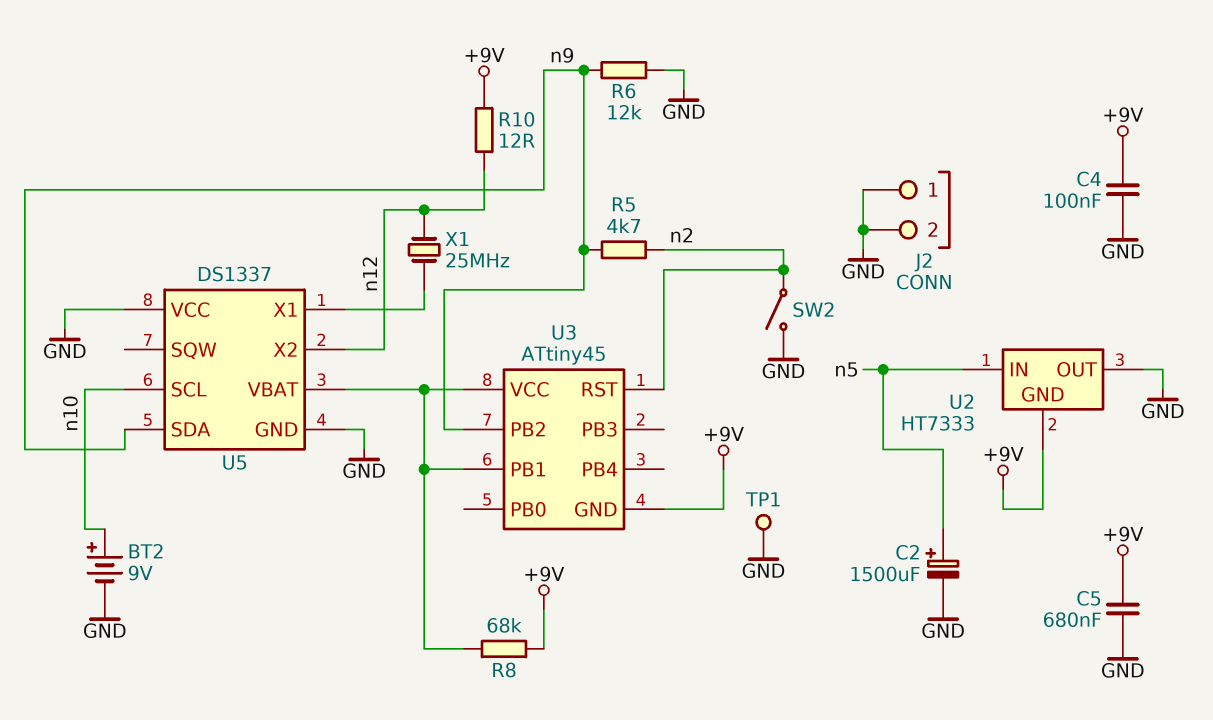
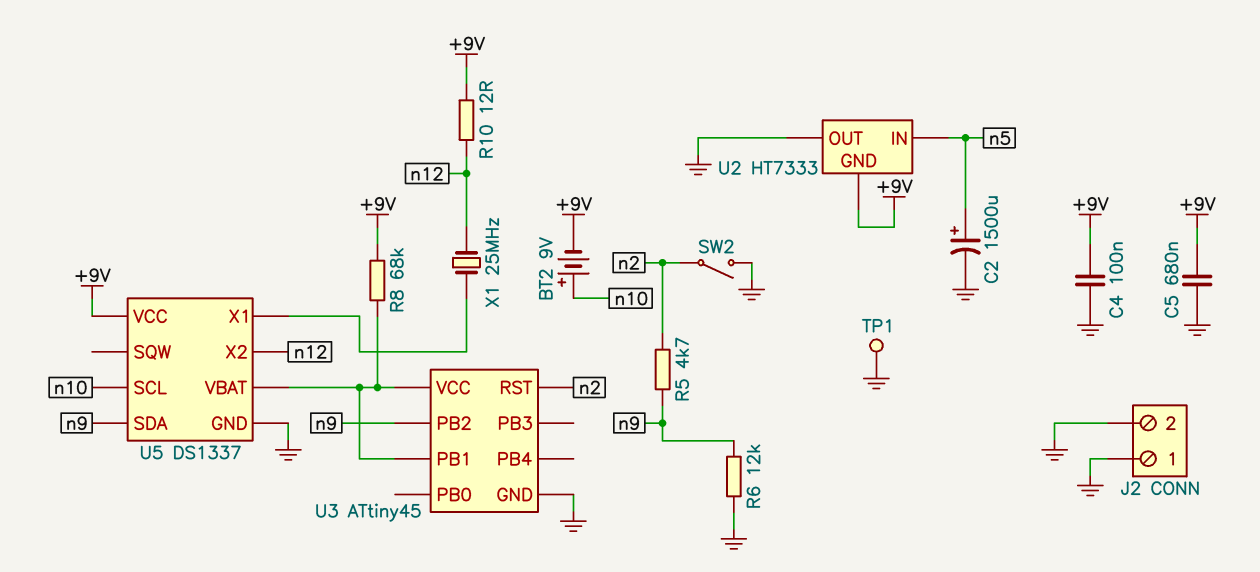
BT2: 9V (plus n10, minus GND) -> 9V (plus n10, minus +9V)
U3 pin GND: +9V -> GND
U5 pin VCC: GND -> +9V

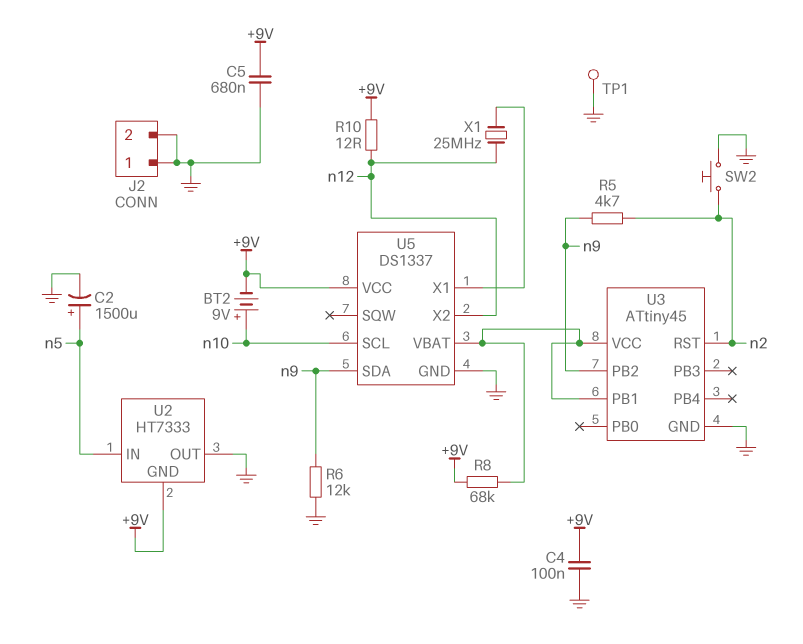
SW2: switch (GND, n2) -> button (GND, n2)

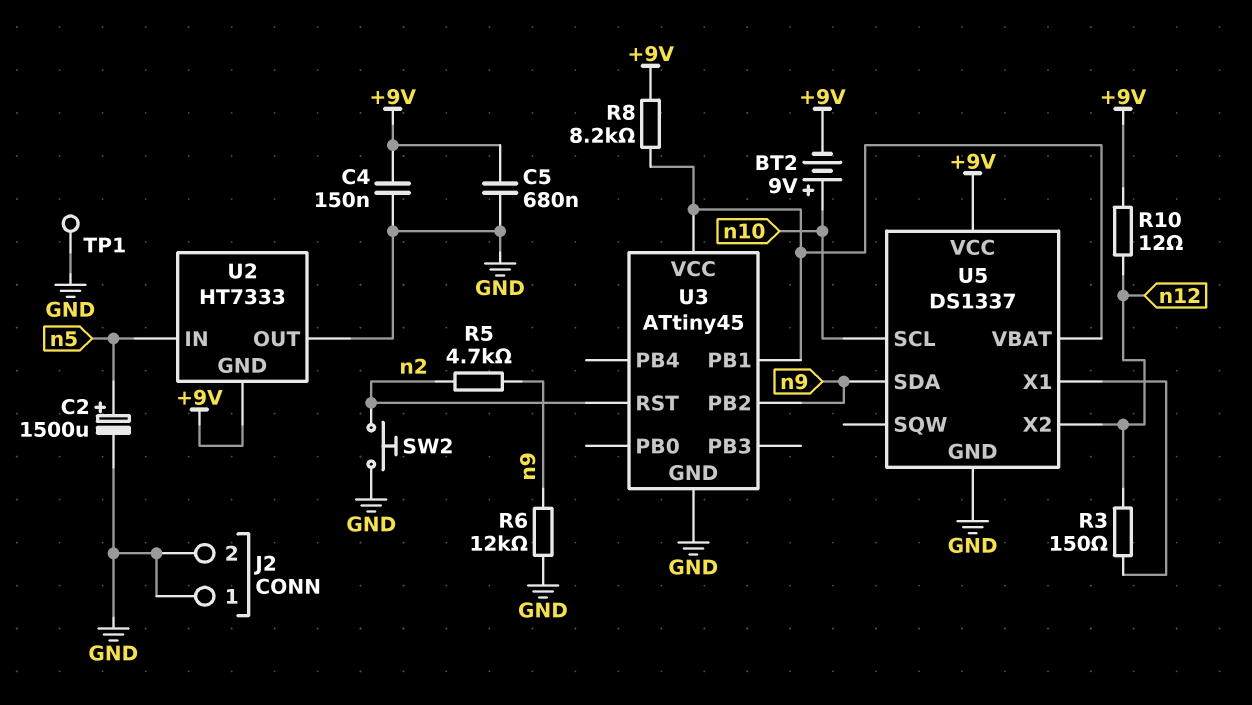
C4: 100nF (+9V, GND) -> 150nF (+9V, GND)
R3: none -> 150 (U5/X1, n12)
R8: 68k (+9V, U3/PB1) -> 8.2k (+9V, U3/PB1)
X1: 25MHz (U5/X1, n12) -> none

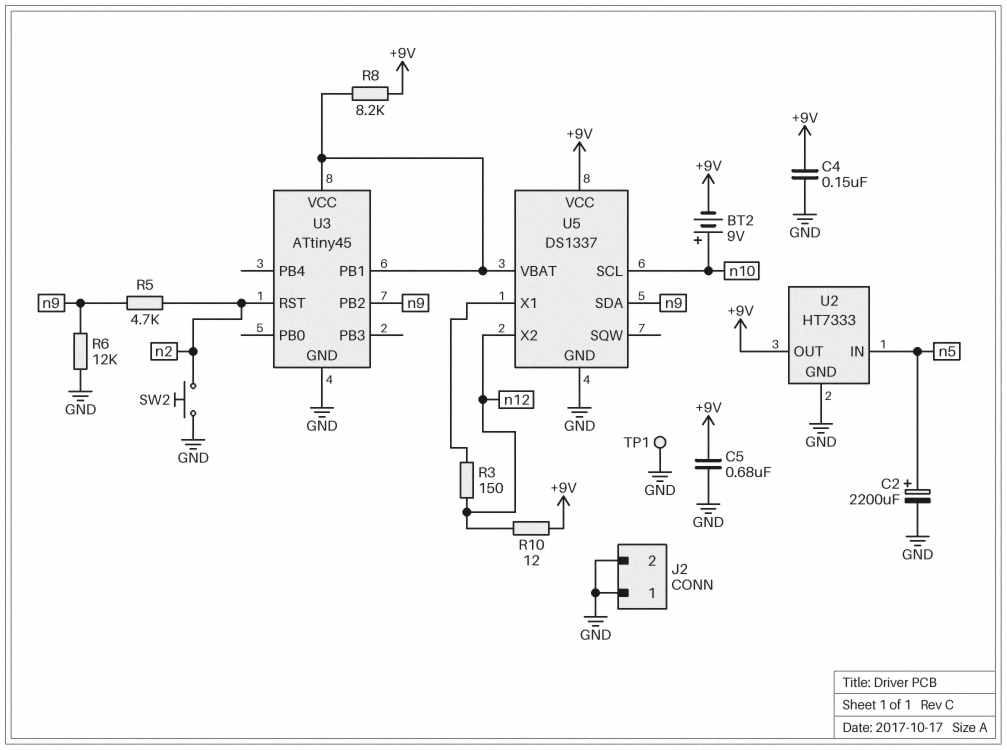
C2: 1500uF (plus n5, minus GND) -> 2200uF (plus n5, minus GND)
U2 pin GND: +9V -> GND
U2 pin OUT: GND -> +9V

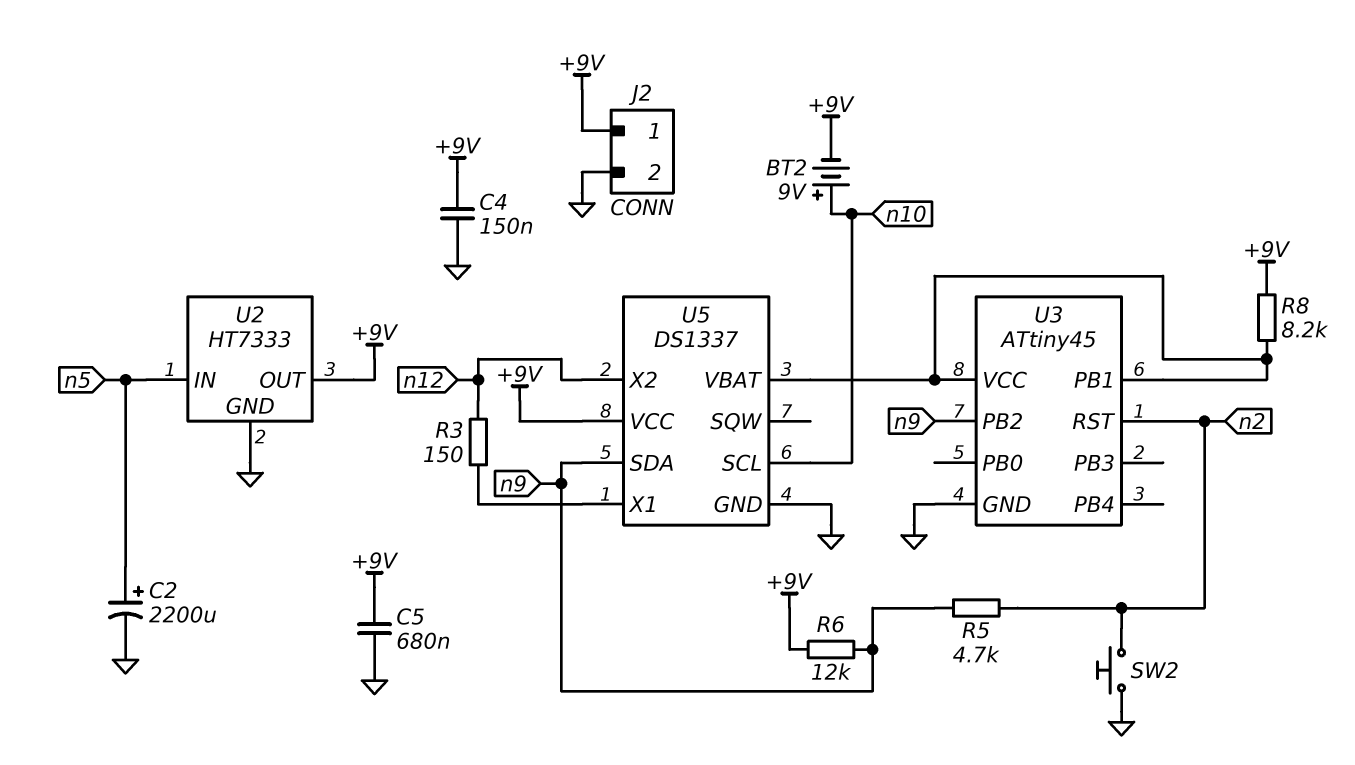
J2 pin 1: GND -> +9V
R6: 12k (GND, n9) -> 12k (+9V, n9)
R10: 12 (+9V, n12) -> none
TP1: test point (GND) -> none

